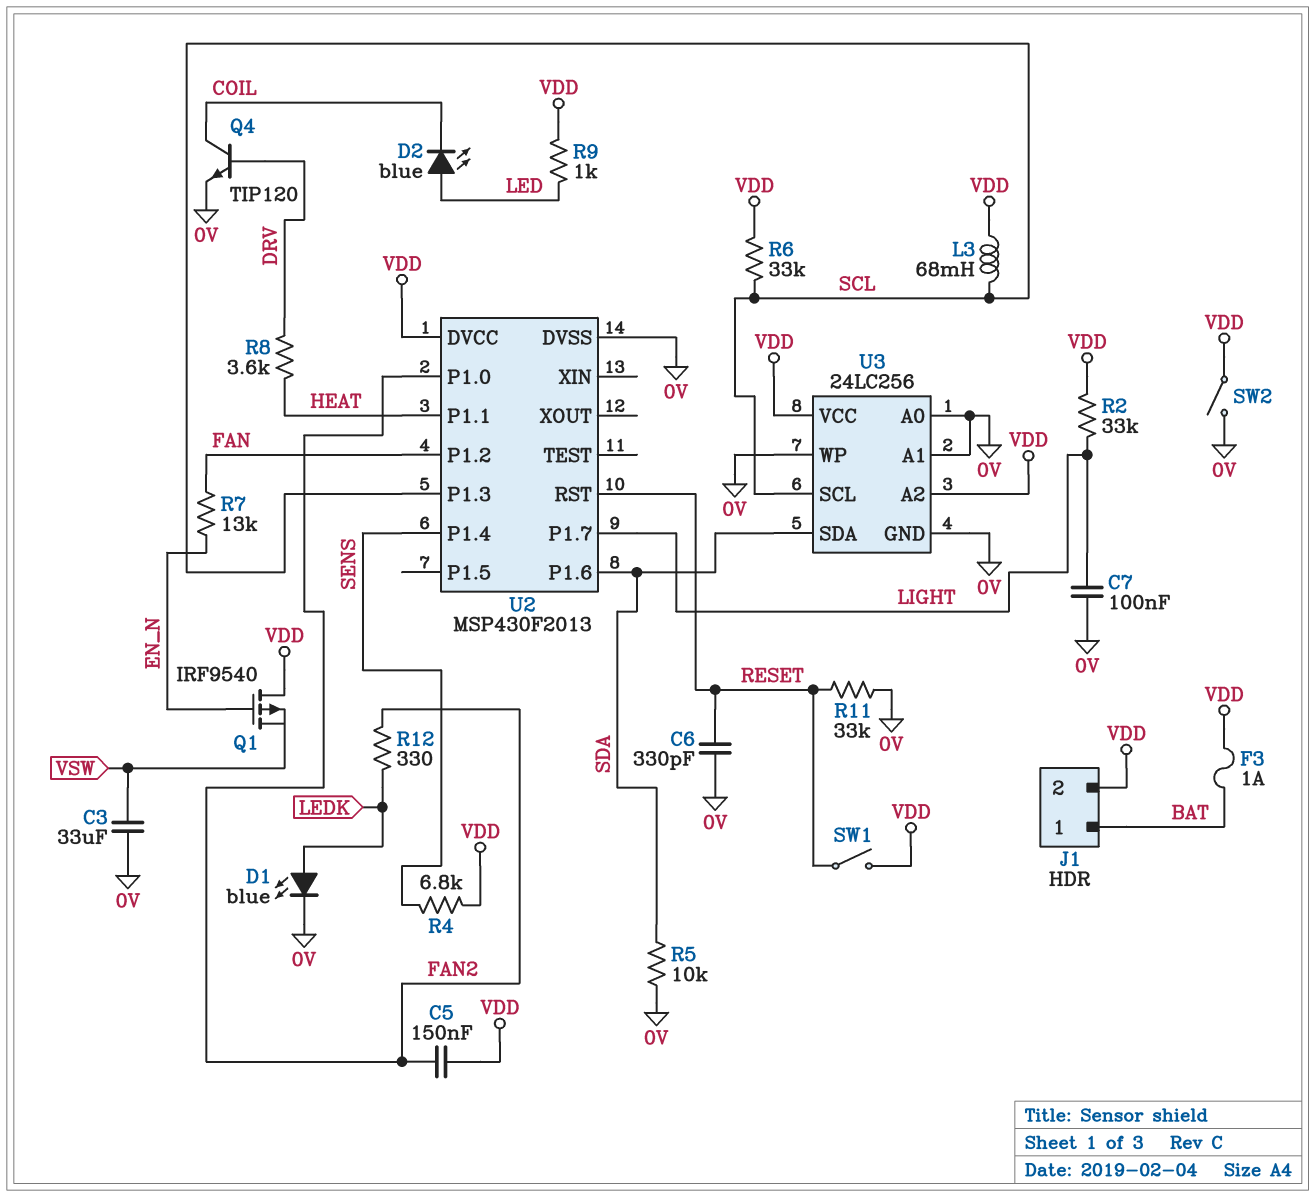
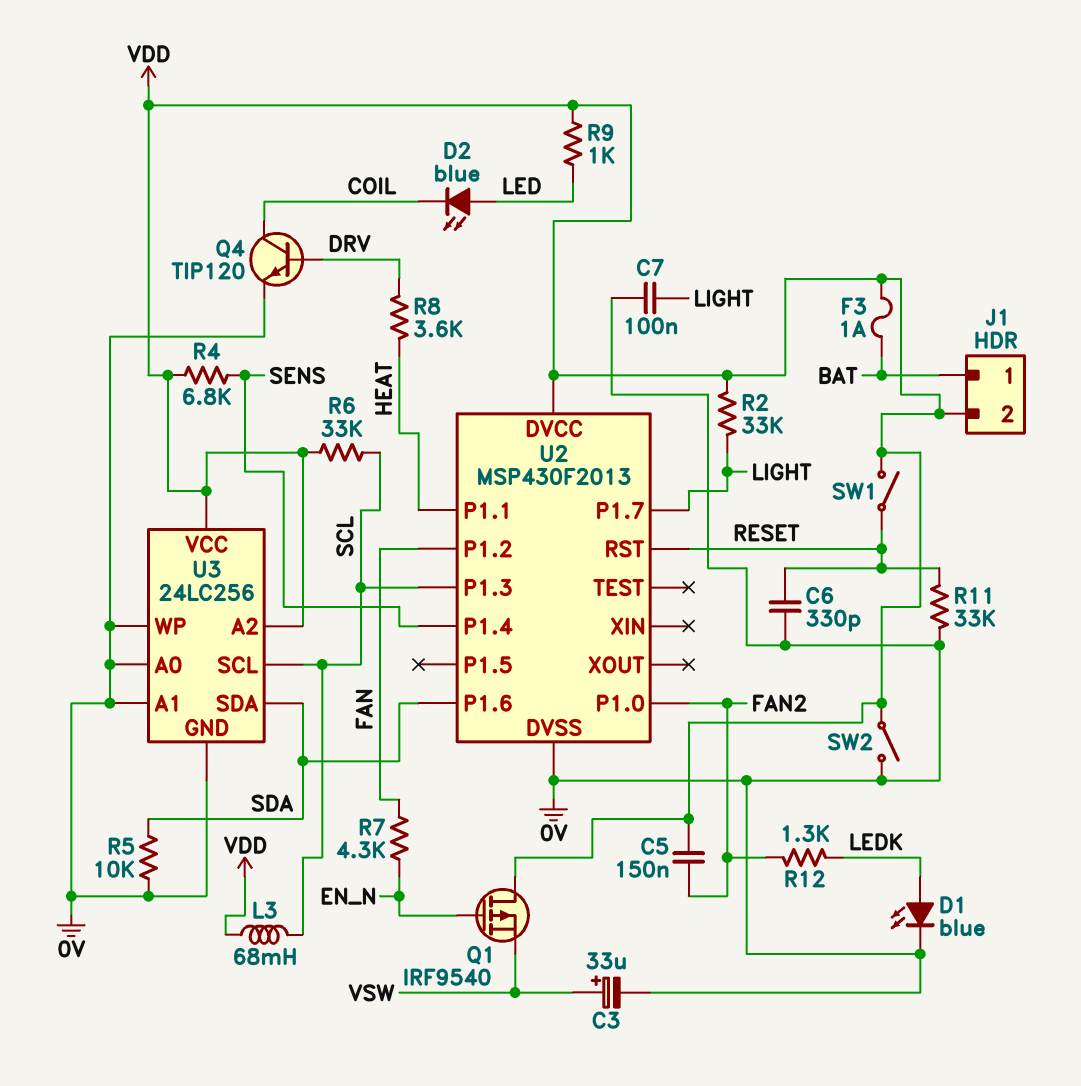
C3: 33uF (0V, VSW) -> 33uF (plus VSW, minus 0V)
R7: 13k (EN_N, FAN) -> 4.3k (EN_N, FAN)
R12: 330 (FAN2, LEDK) -> 1.3k (FAN2, LEDK)

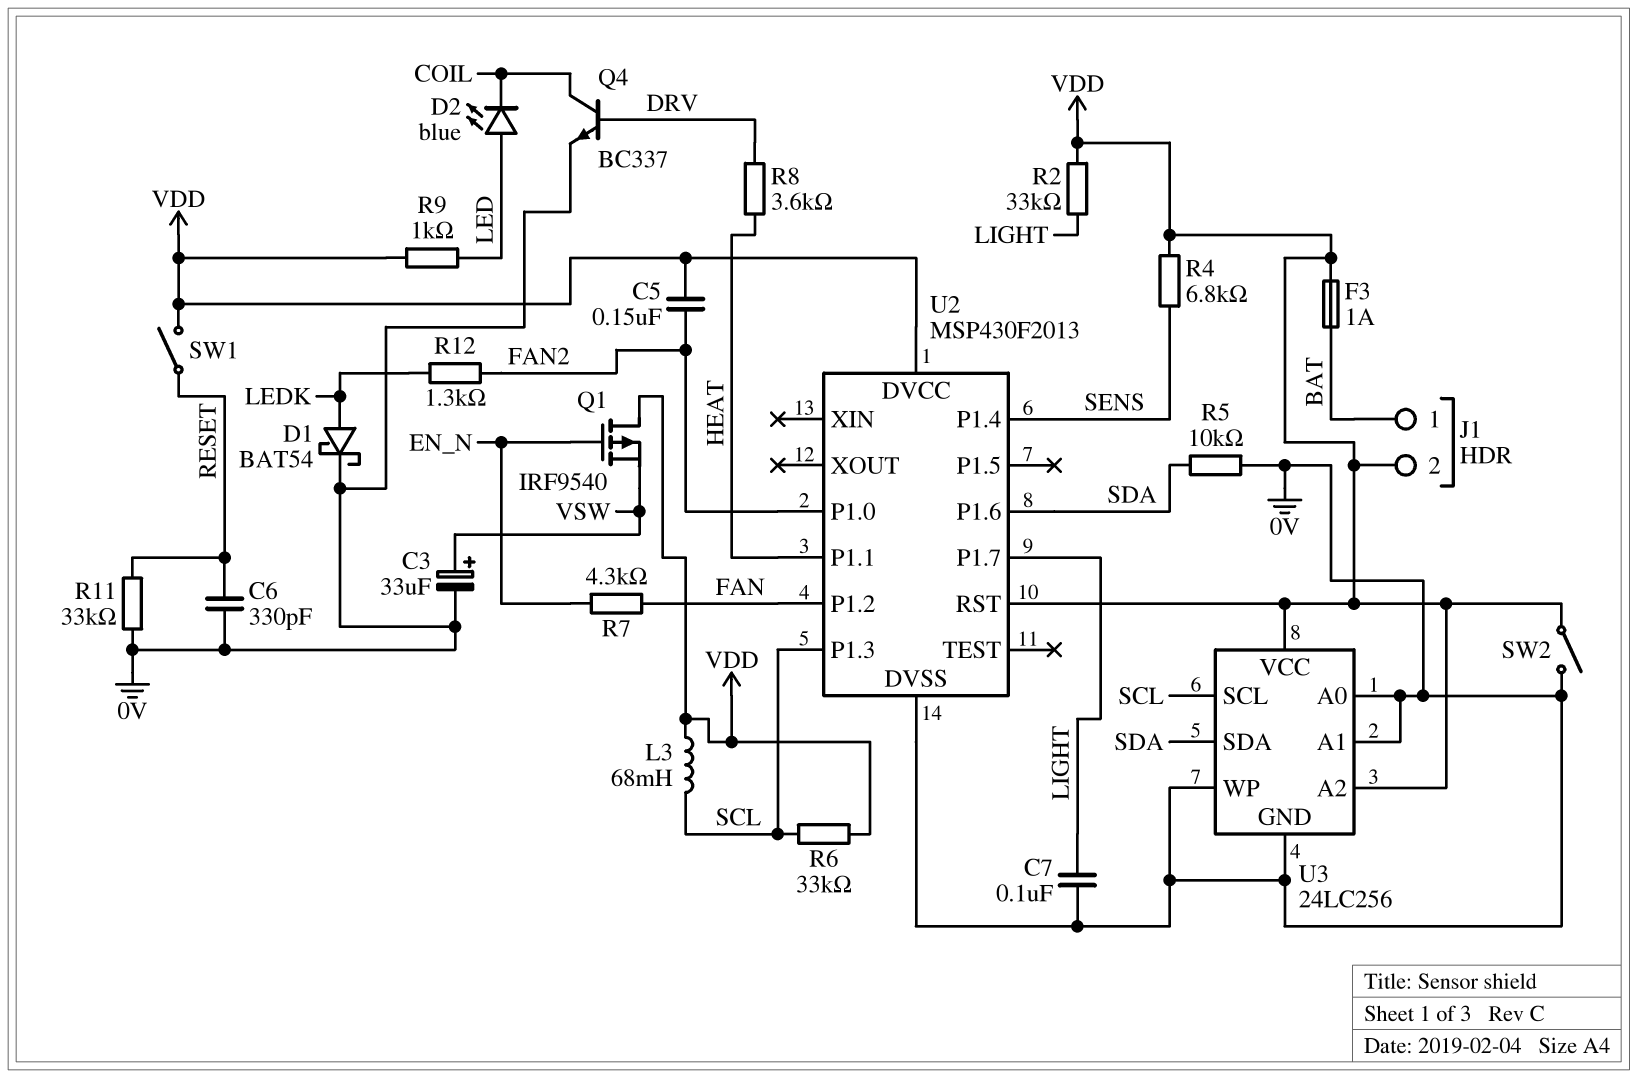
D1: LED blue (A LEDK, K 0V) -> schottky BAT54 (A LEDK, K 0V)
Q4: NPN TIP120 (B DRV, C COIL, E 0V) -> NPN BC337 (B DRV, C COIL, E 0V)
U2 pin RST: RESET -> VDD

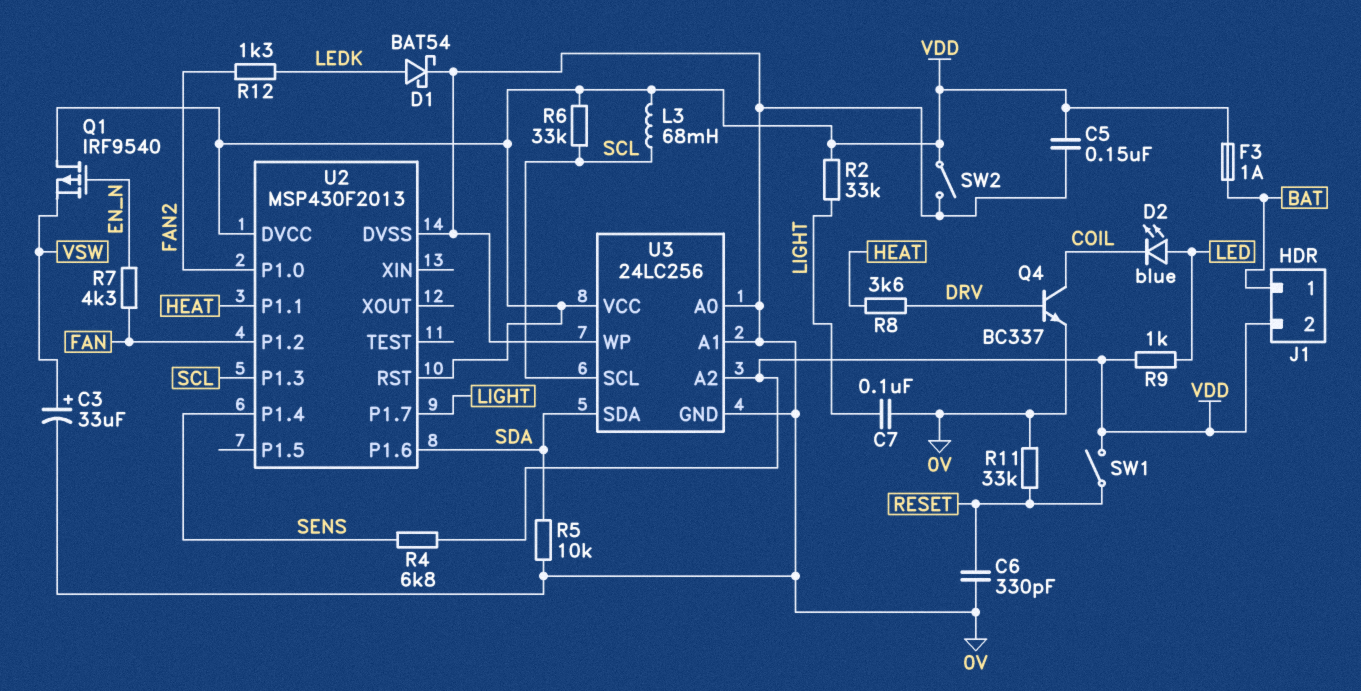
C5: 150nF (FAN2, VDD) -> 150nF (0V, VDD)

